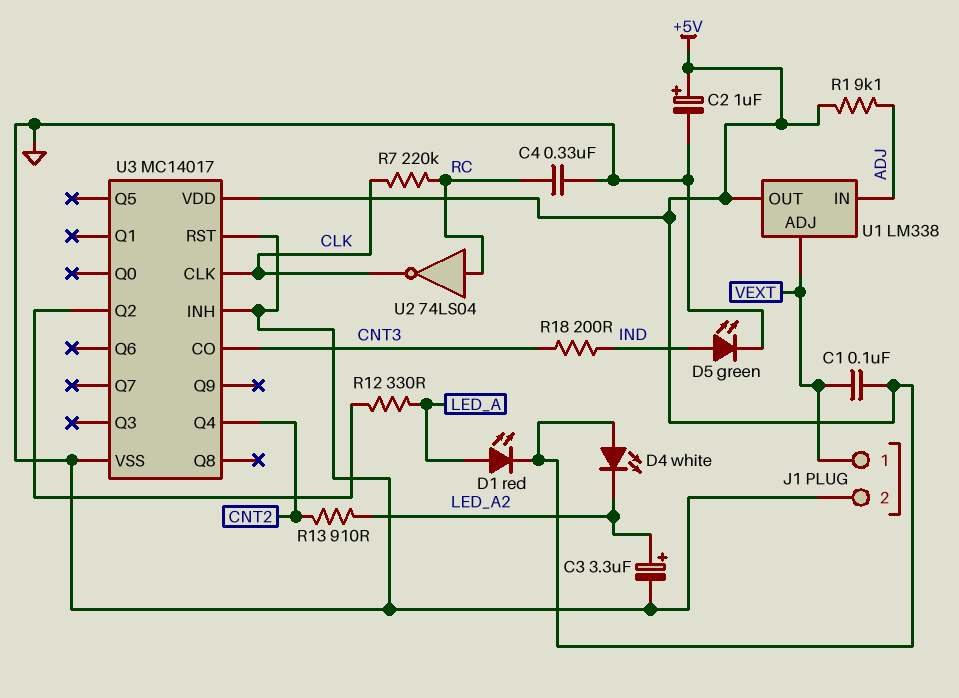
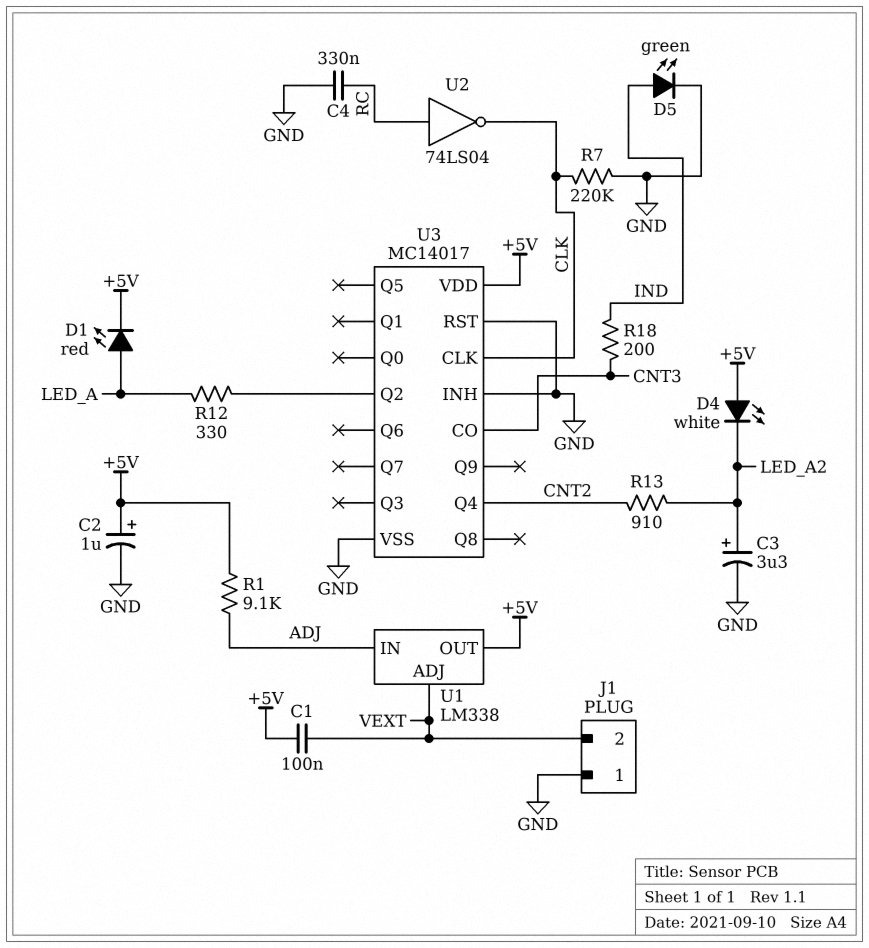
J1 pin 1: VEXT -> GND
J1 pin 2: GND -> VEXT
R7: 220k (CLK, RC) -> 220k (CLK, GND)

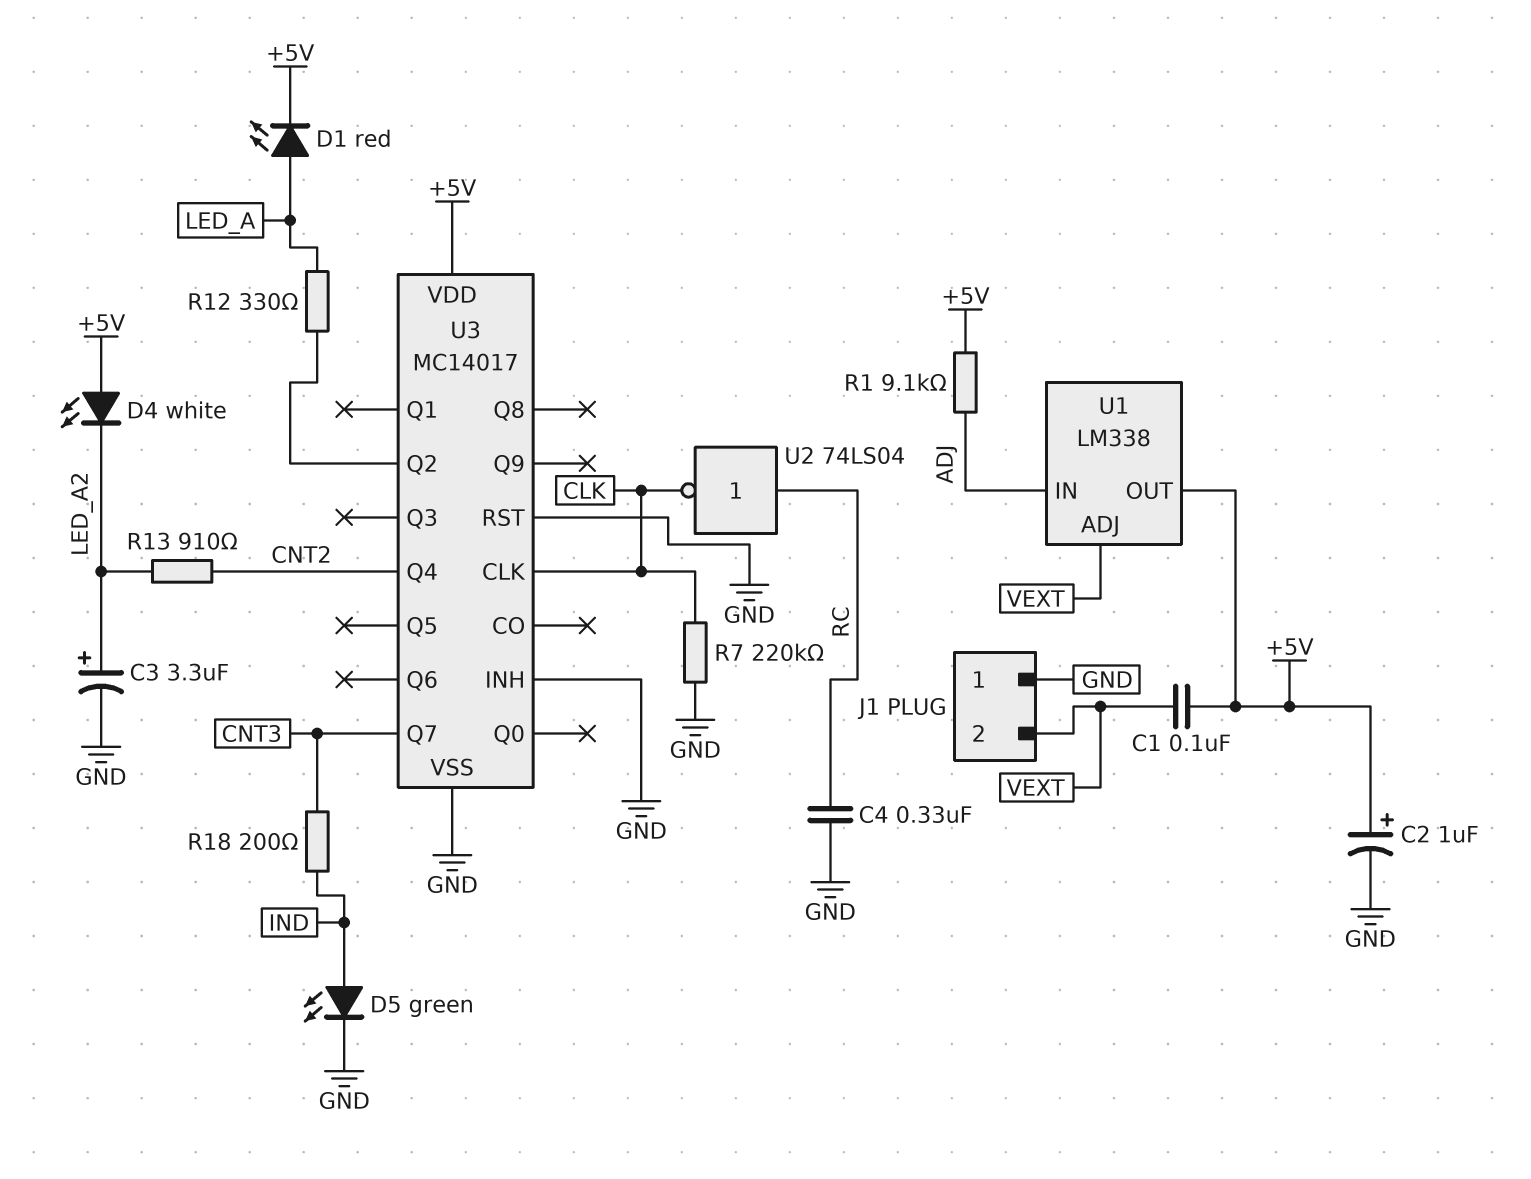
U3 pin CO: CNT3 -> none
U3 pin Q7: none -> CNT3

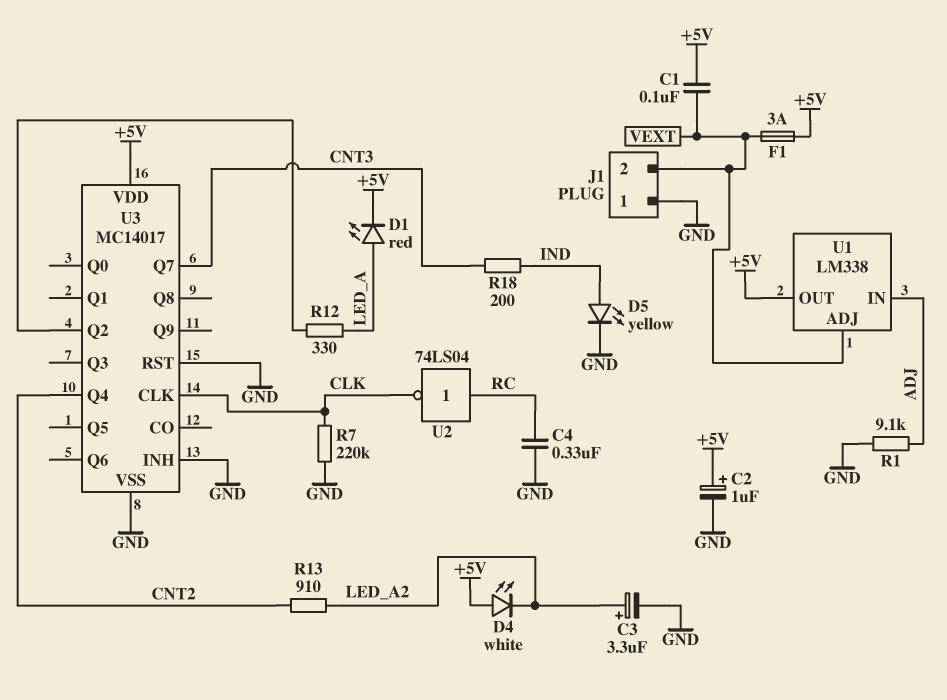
D5: LED green (A IND, K GND) -> LED yellow (A IND, K GND)
F1: none -> 3A (+5V, VEXT)
R1: 9.1k (+5V, ADJ) -> 9.1k (ADJ, GND)

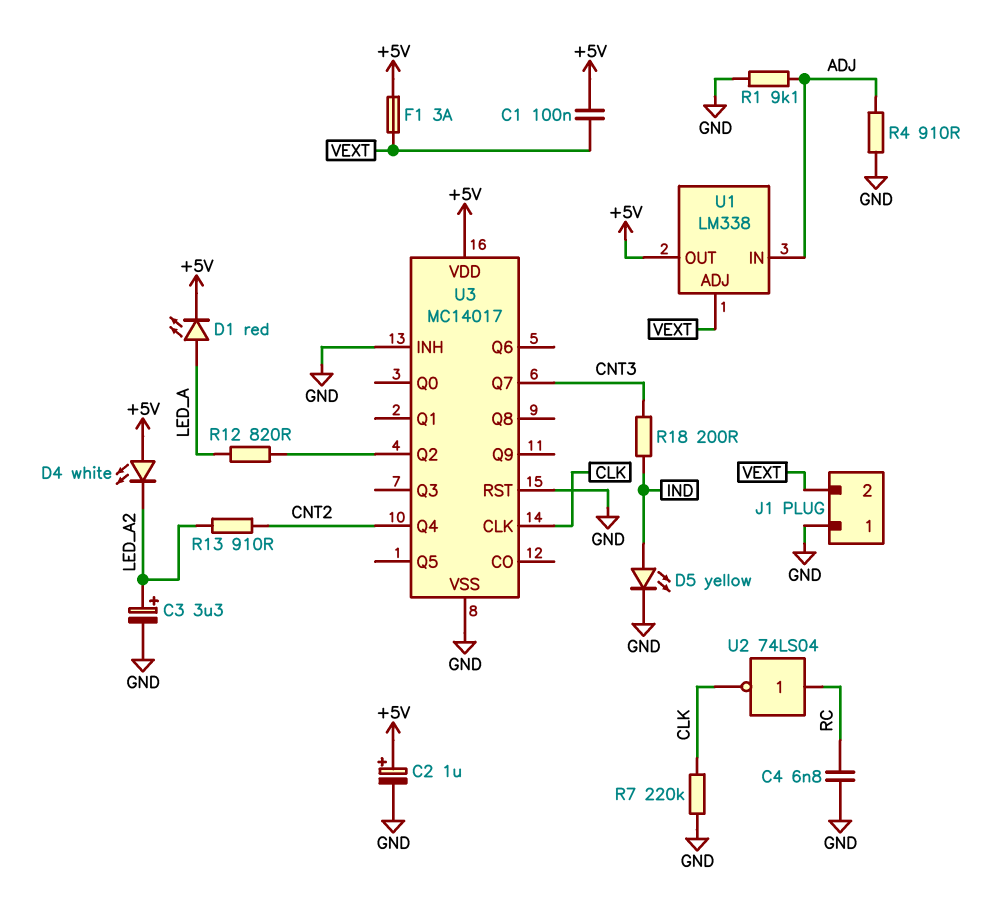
C4: 330nF (GND, RC) -> 6.8nF (GND, RC)
R4: none -> 910 (ADJ, GND)
R12: 330 (LED_A, U3/Q2) -> 820 (LED_A, U3/Q2)

